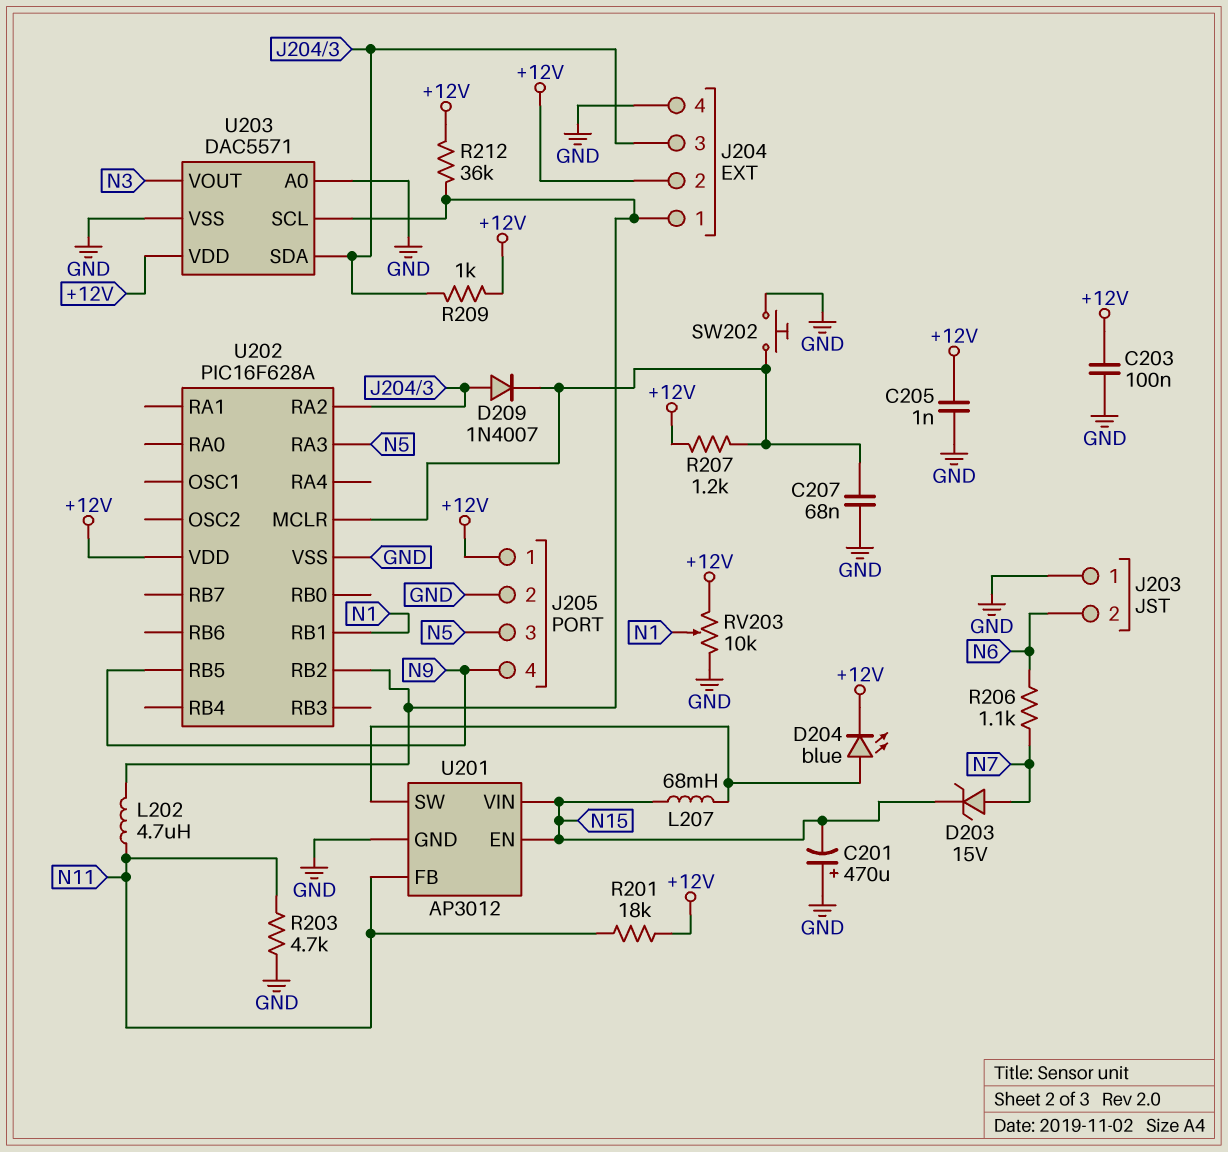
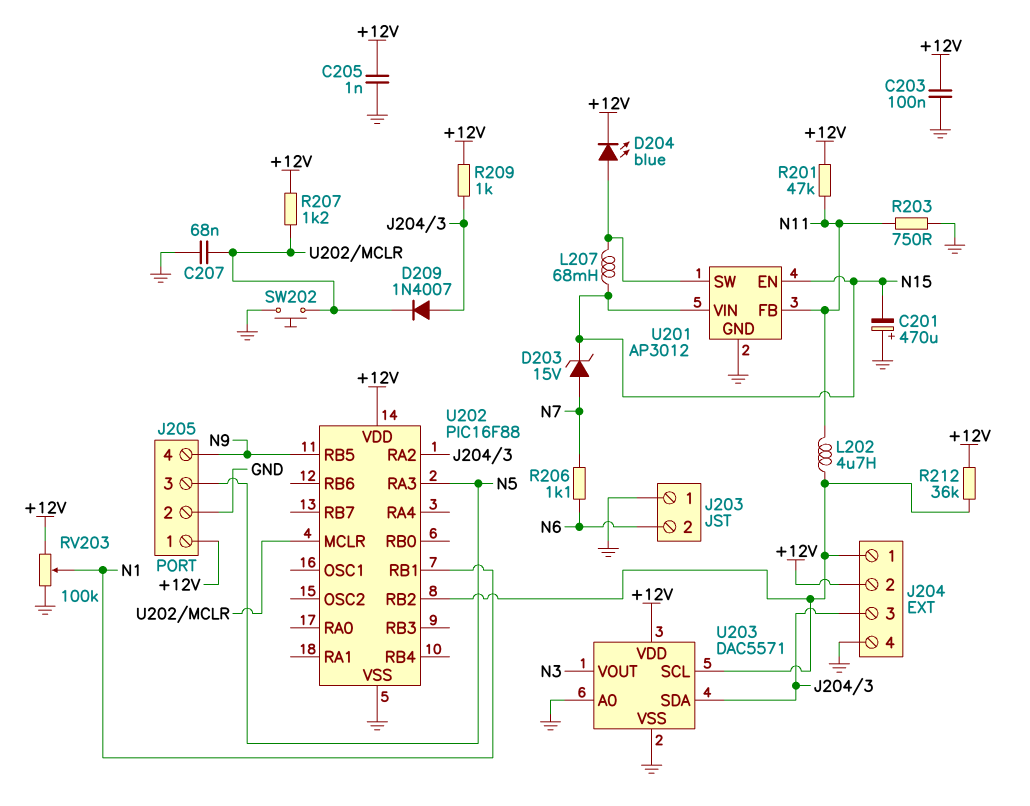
R201: 18k (+12V, N11) -> 47k (+12V, N11)
R203: 4.7k (GND, N11) -> 750 (GND, N11)
RV203: 10k (+12V, GND, wiper N1) -> 100k (+12V, GND, wiper N1)
U202: PIC16F628A -> PIC16F88

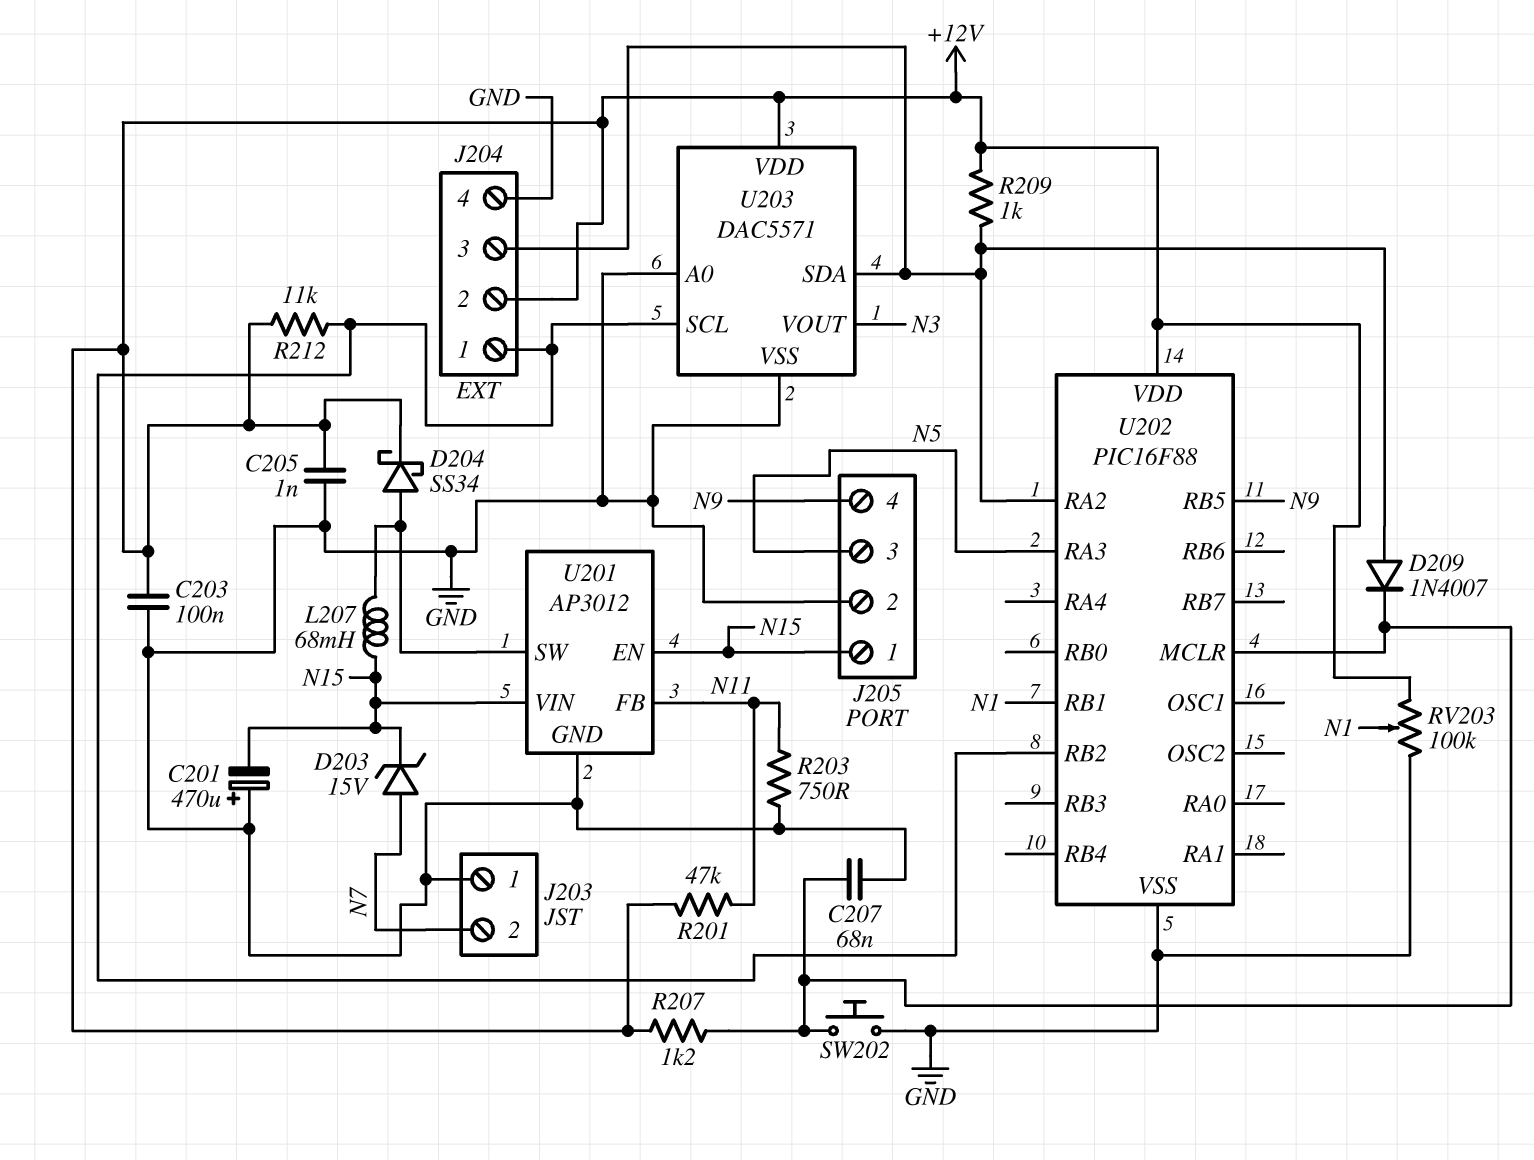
D204: LED blue (A U201/SW, K +12V) -> schottky SS34 (A U201/SW, K +12V)
J203 pin 2: N6 -> N7
J205 pin 1: +12V -> N15
L202: 4.7uH (J204/1, N11) -> none
R206: 1.1k (N6, N7) -> none
R212: 36k (+12V, J204/1) -> 11k (+12V, J204/1)

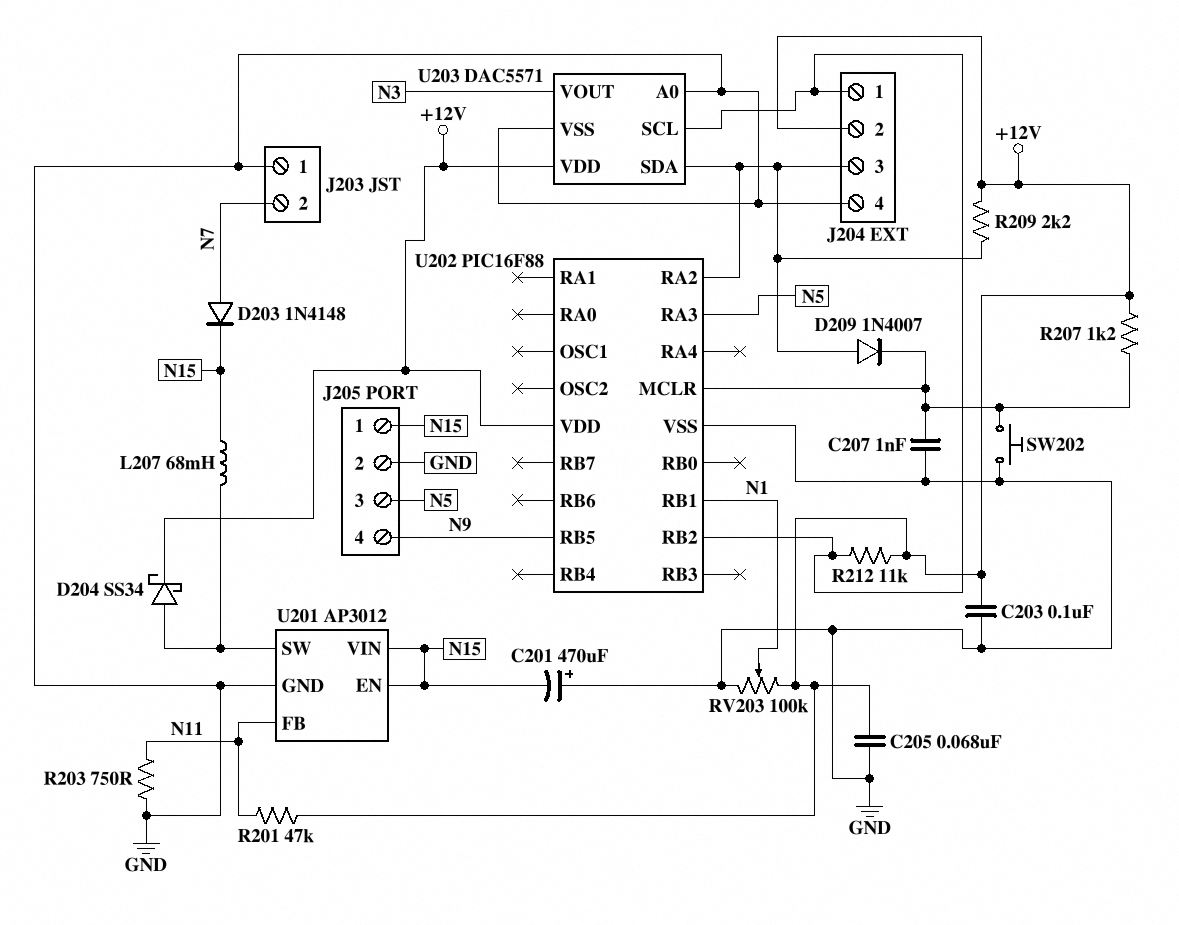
C205: 1nF (+12V, GND) -> 68nF (+12V, GND)
C207: 68nF (GND, U202/MCLR) -> 1nF (GND, U202/MCLR)
D203: zener 15V (A N7, K N15) -> diode 1N4148 (A N7, K N15)
R209: 1k (+12V, J204/3) -> 2.2k (+12V, J204/3)

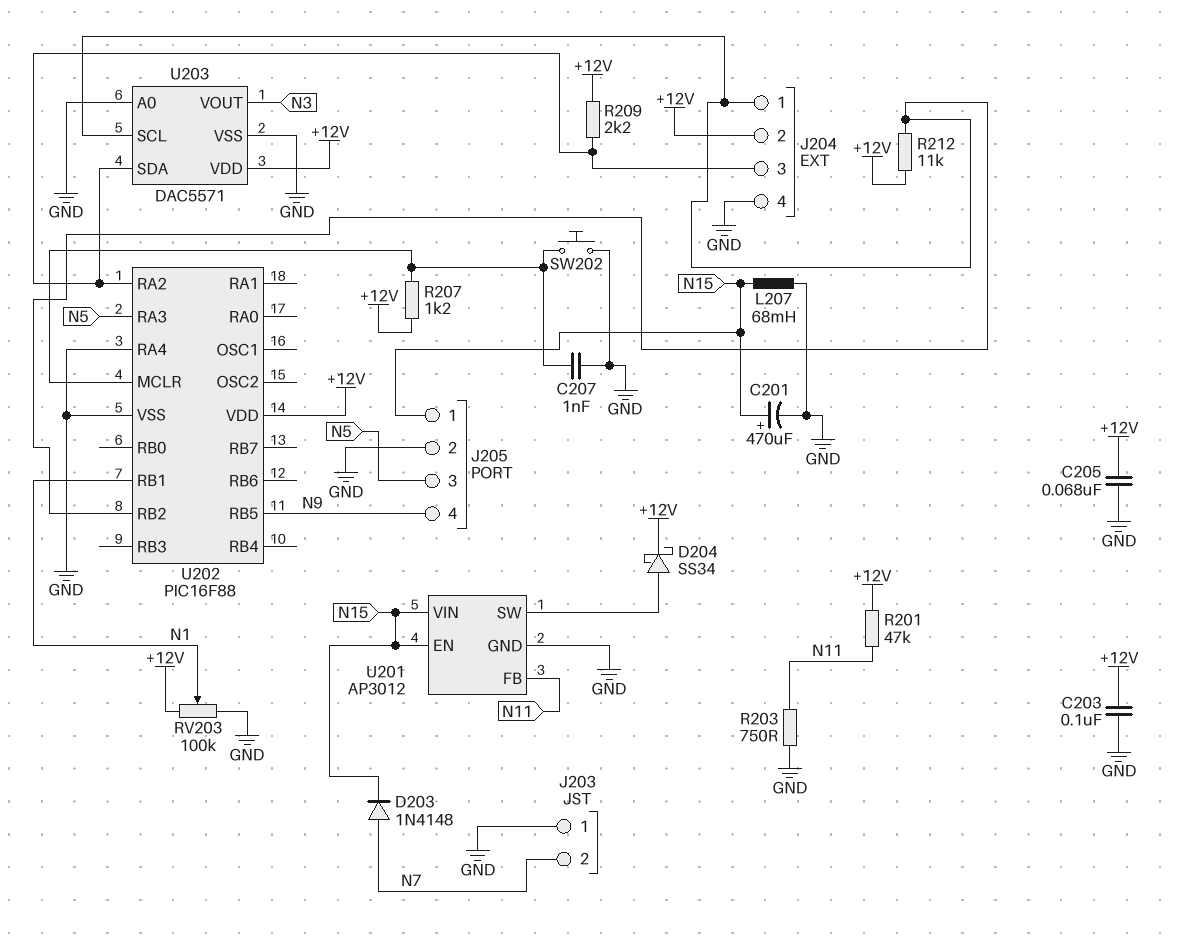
C201: 470uF (plus GND, minus N15) -> 470uF (plus N15, minus GND)
D209: diode 1N4007 (A J204/3, K U202/MCLR) -> none
L207: 68mH (N15, U201/SW) -> 68mH (GND, N15)
U202 pin RA4: none -> GND

